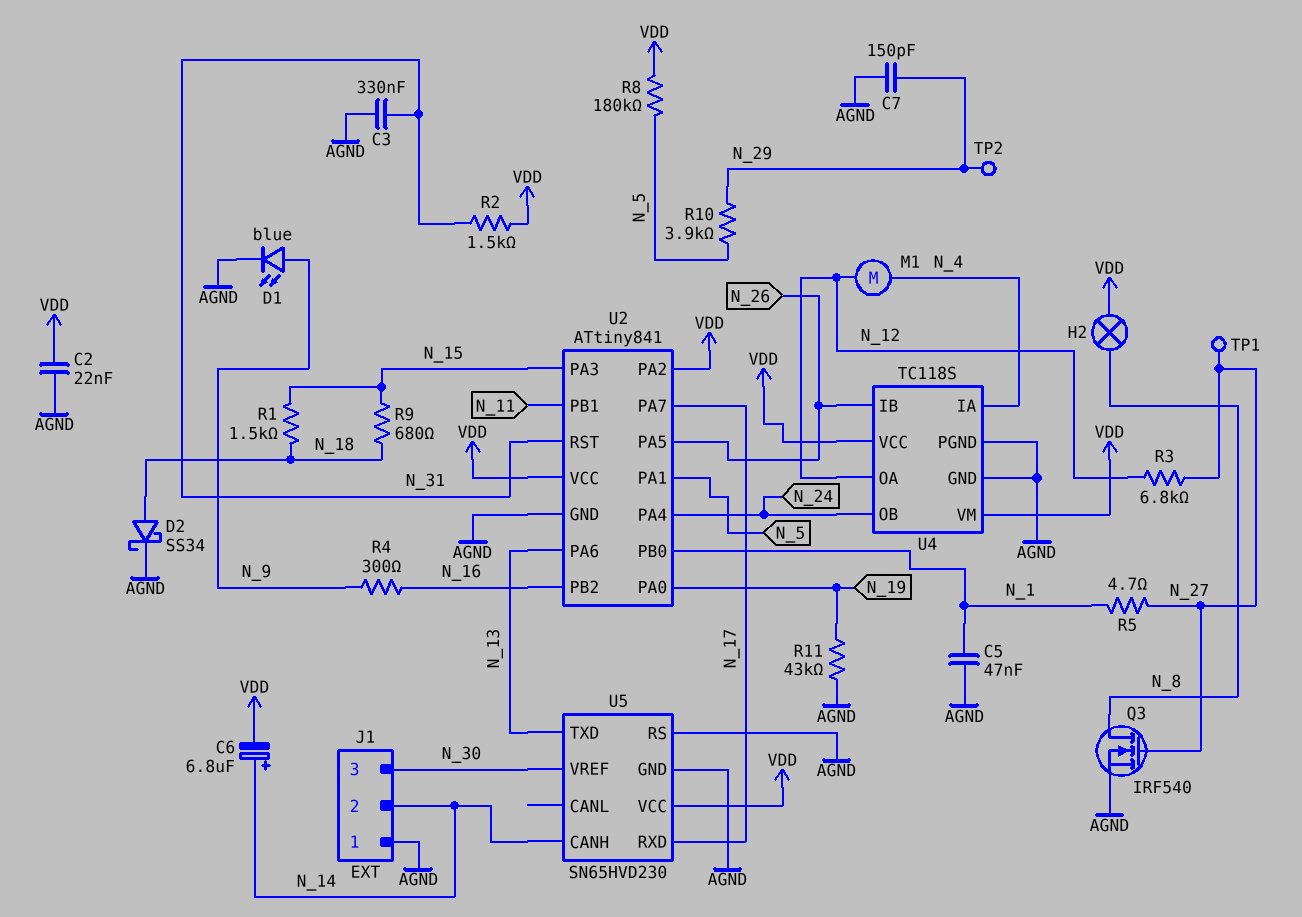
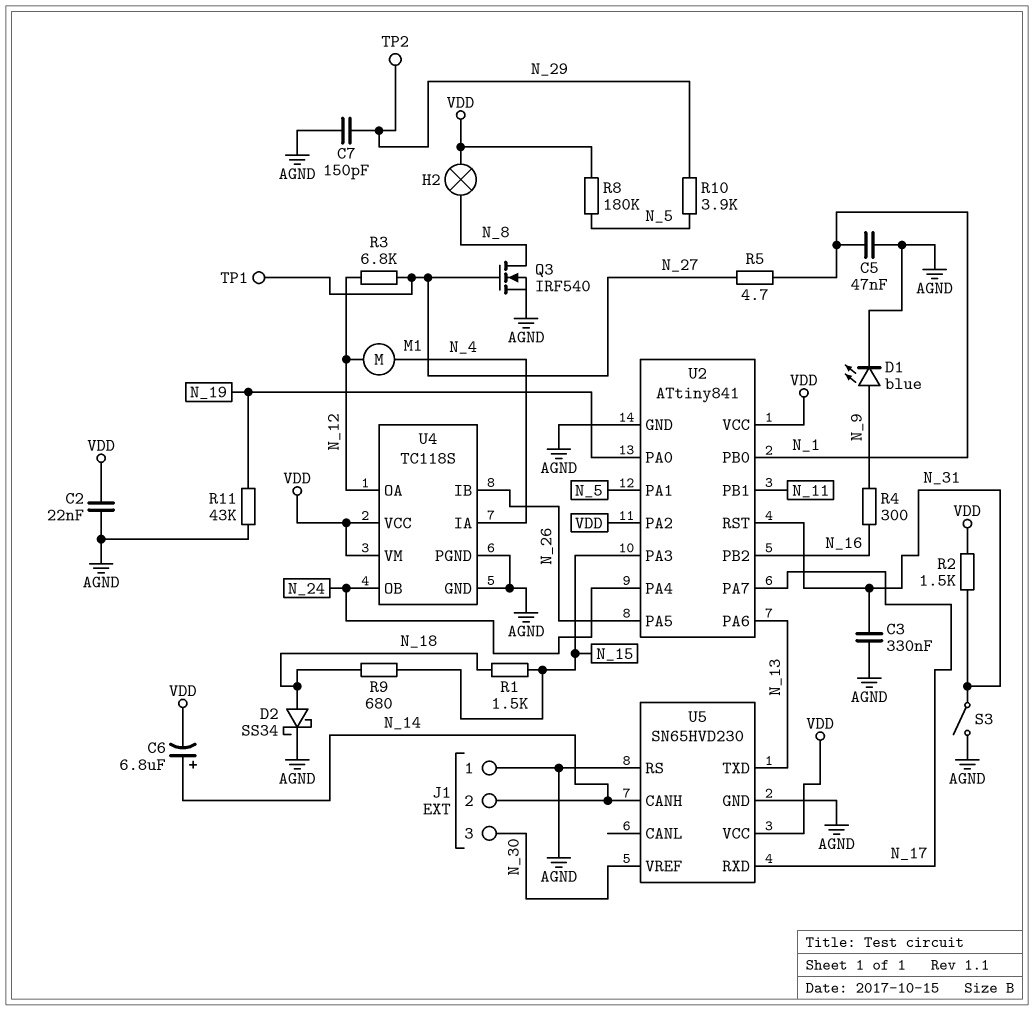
S3: none -> switch (AGND, N_31)

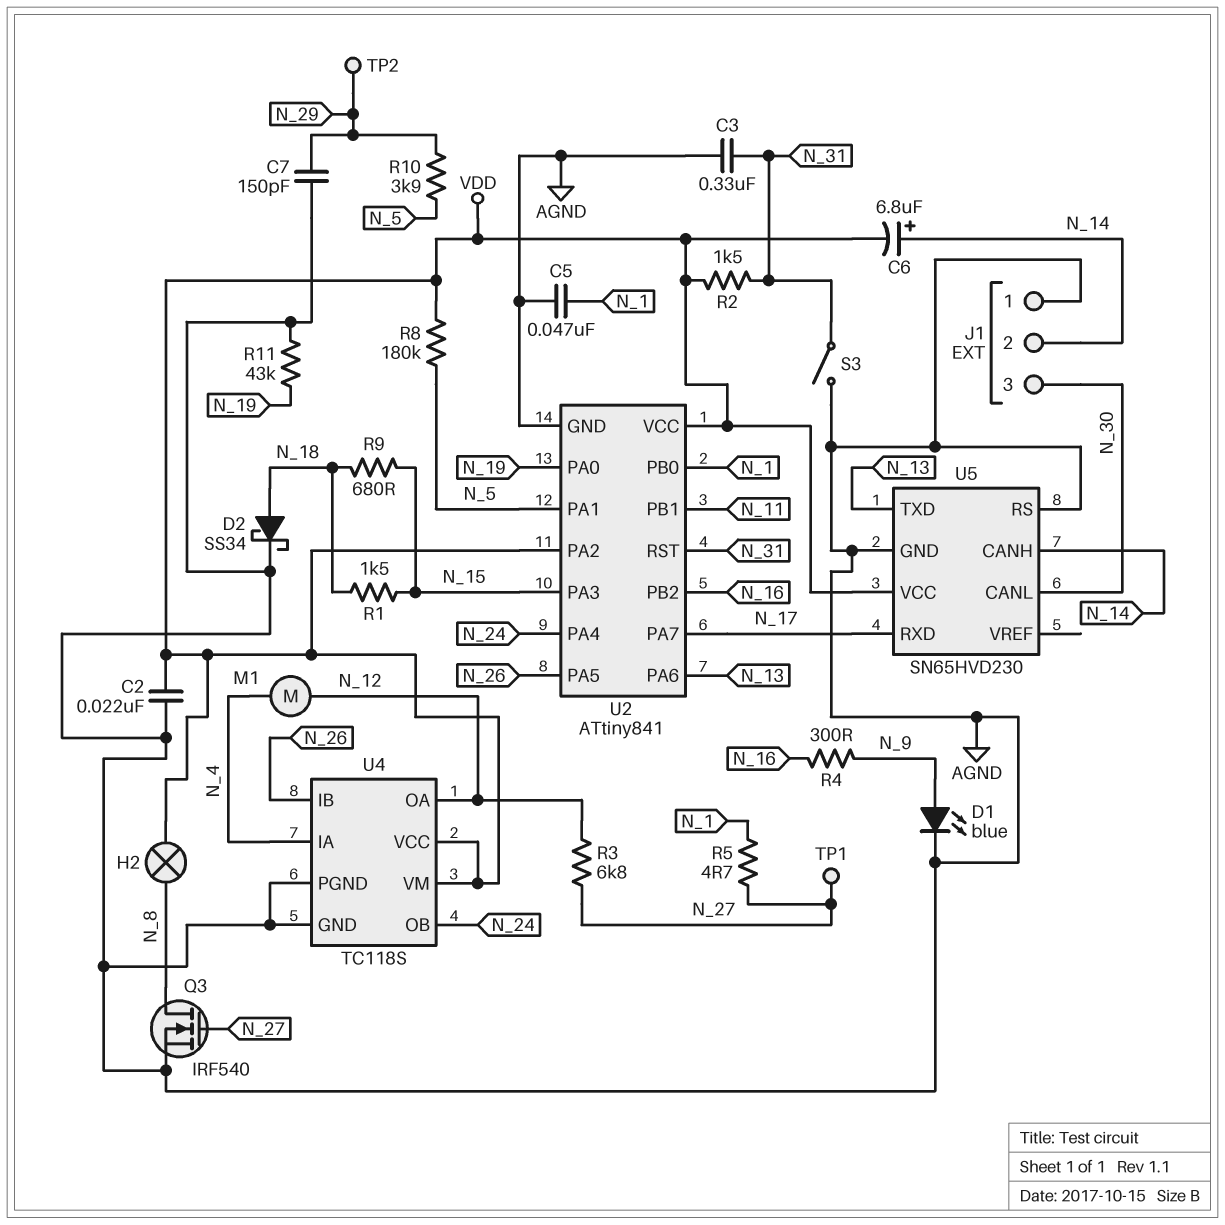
U5 pin CANL: none -> N_30
U5 pin VREF: N_30 -> none

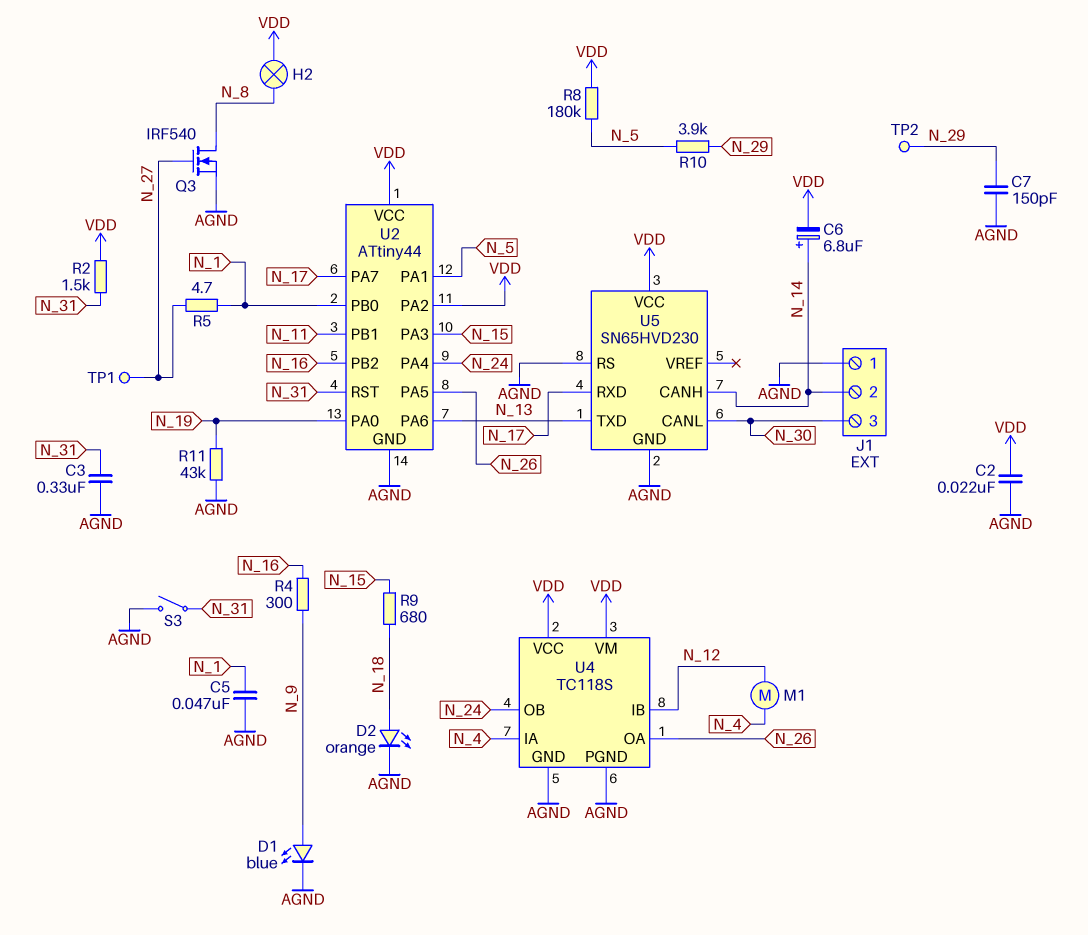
D2: schottky SS34 (A N_18, K AGND) -> LED orange (A N_18, K AGND)
R1: 1.5k (N_15, N_18) -> none
R3: 6.8k (N_12, N_27) -> none
U2: ATtiny841 -> ATtiny44
U4 pin IB: N_26 -> N_12
U4 pin OA: N_12 -> N_26

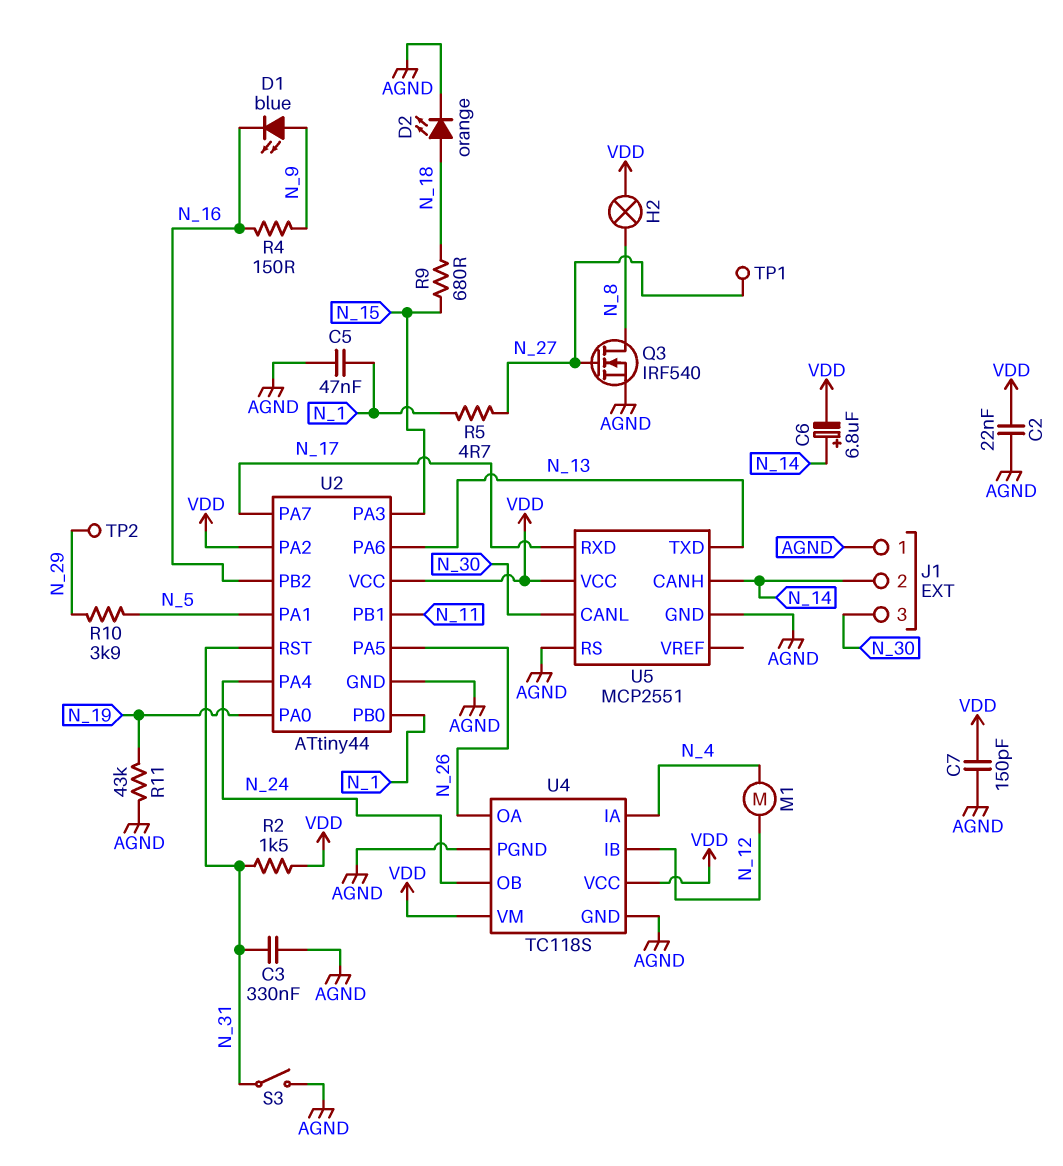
C7: 150pF (AGND, N_29) -> 150pF (AGND, VDD)
D1: LED blue (A N_9, K AGND) -> LED blue (A N_9, K N_16)
R4: 300 (N_9, N_16) -> 150 (N_9, N_16)
R8: 180k (N_5, VDD) -> none
U5: SN65HVD230 -> MCP2551

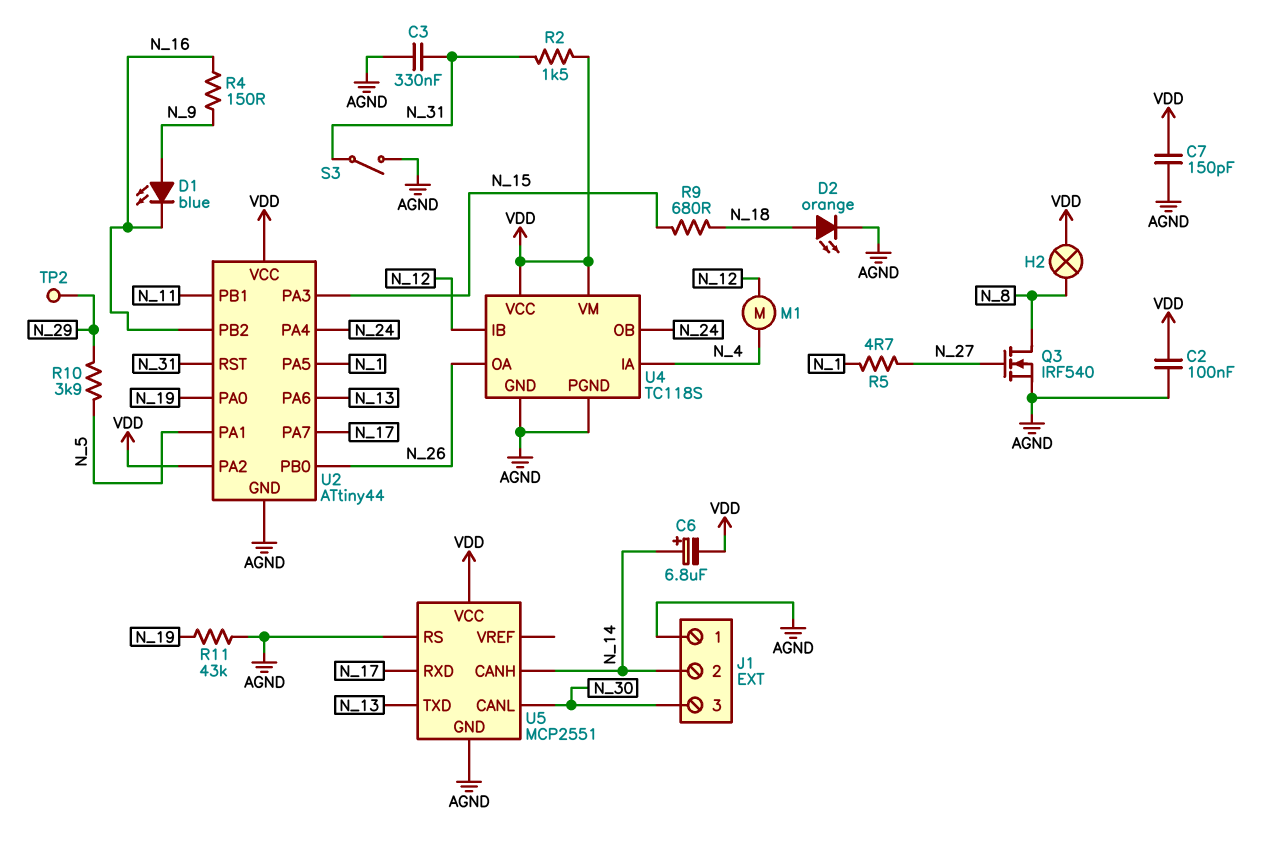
C2: 22nF (AGND, VDD) -> 100nF (AGND, VDD)
C5: 47nF (AGND, N_1) -> none
TP1: test point (N_27) -> none
U2 pin PA5: N_26 -> N_1
U2 pin PB0: N_1 -> N_26

